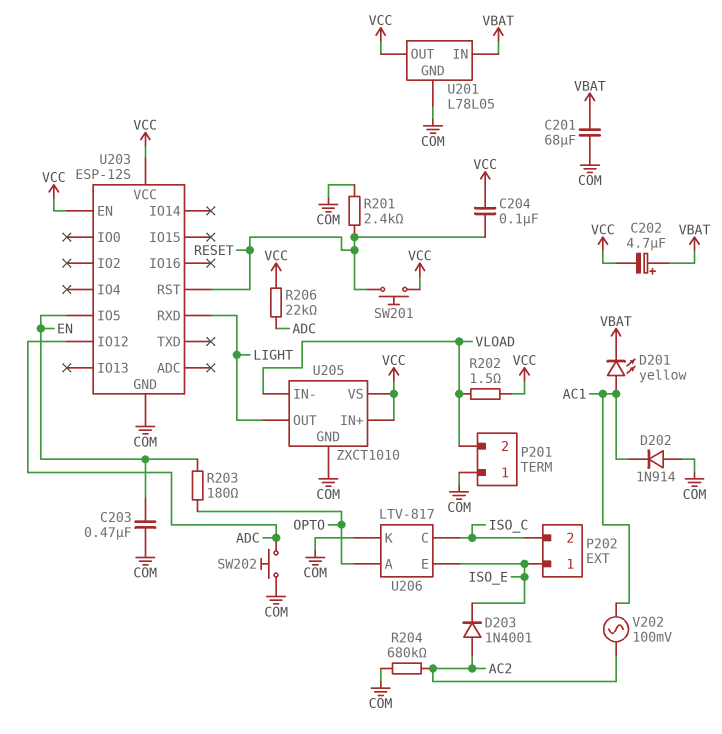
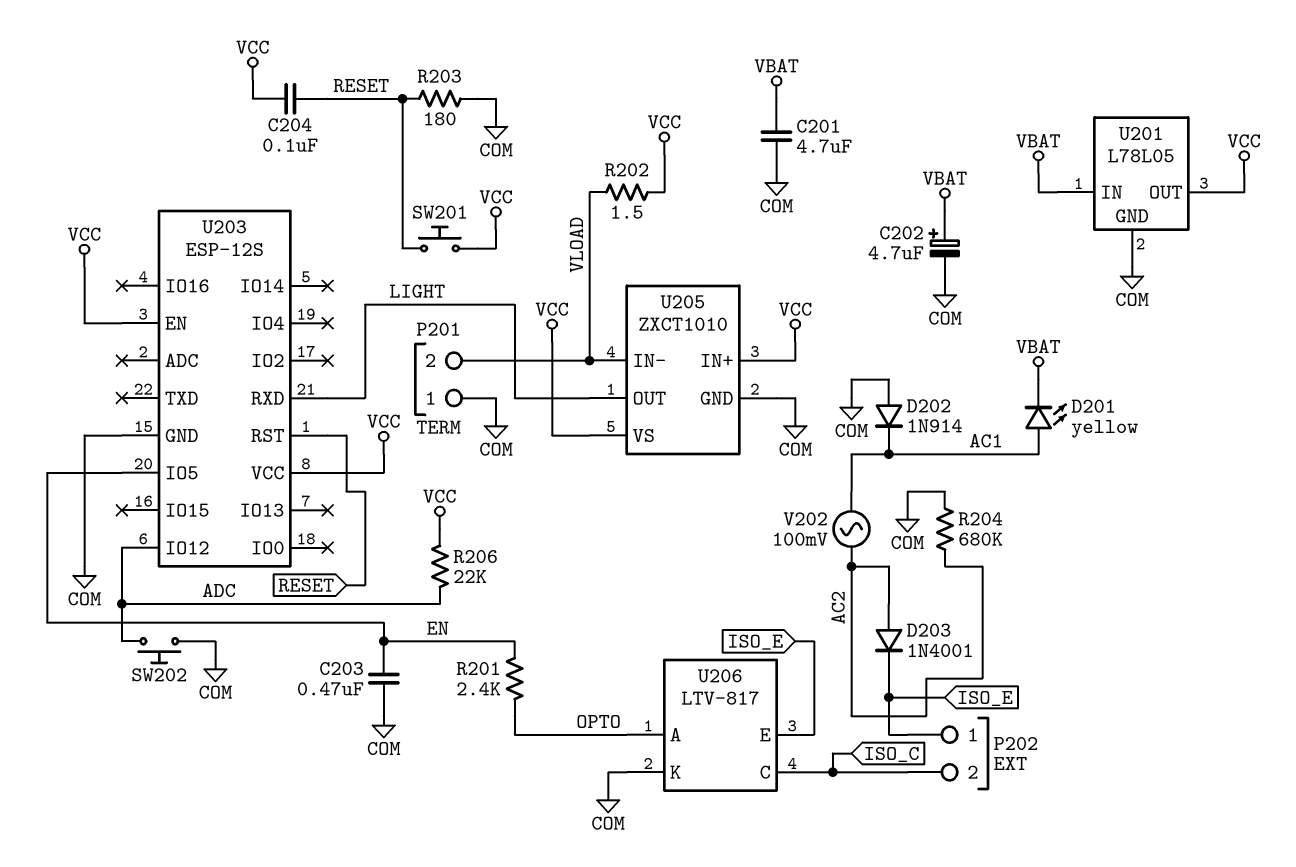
C201: 68uF (COM, VBAT) -> 4.7uF (COM, VBAT)
C202: 4.7uF (plus VBAT, minus VCC) -> 4.7uF (plus VBAT, minus COM)
R201: 2.4k (COM, RESET) -> 2.4k (EN, OPTO)
R203: 180 (EN, OPTO) -> 180 (COM, RESET)

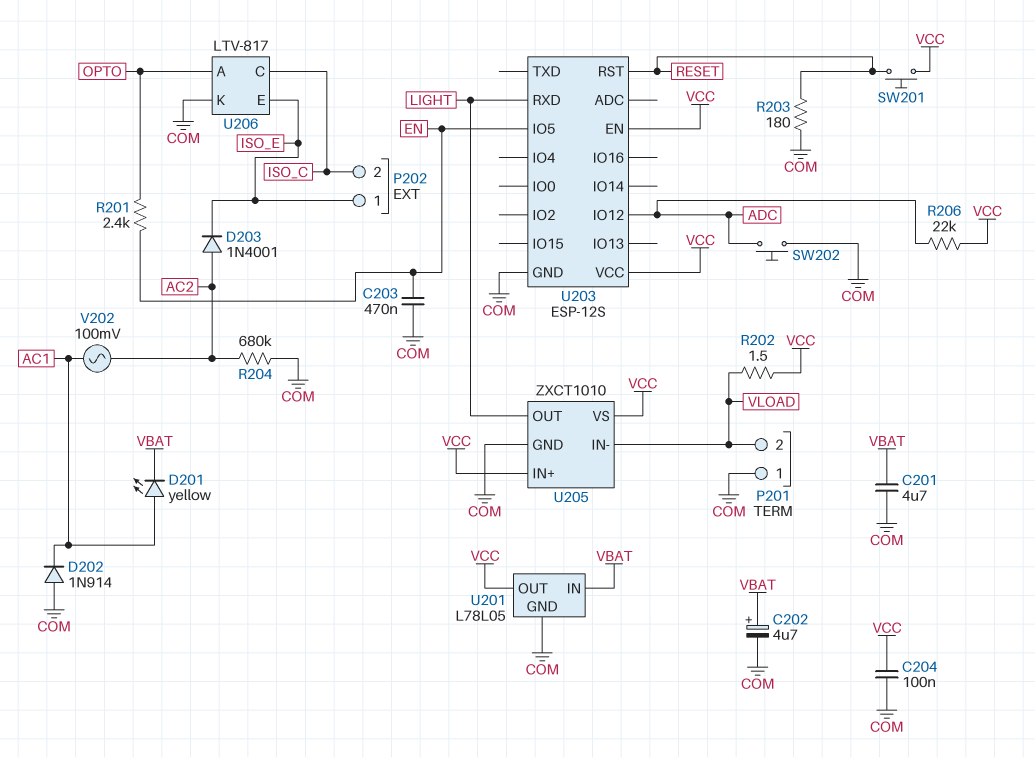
C204: 100nF (RESET, VCC) -> 100nF (COM, VCC)

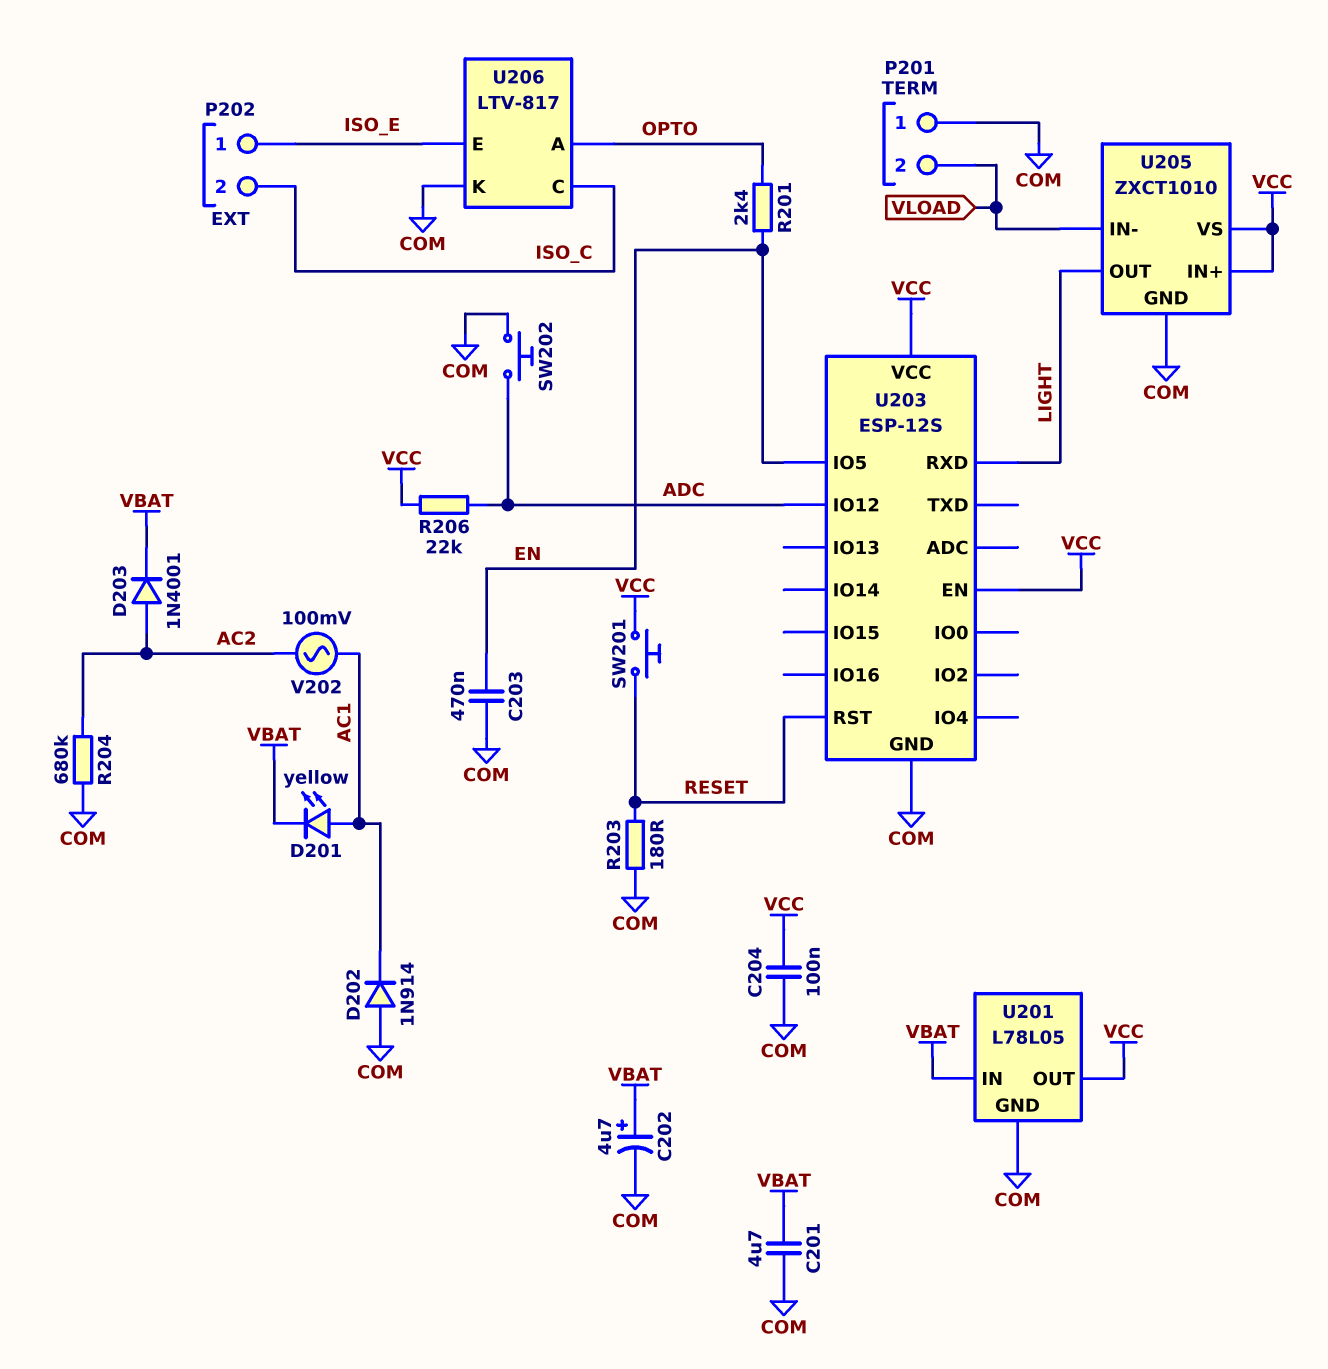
D203: diode 1N4001 (A AC2, K ISO_E) -> diode 1N4001 (A AC2, K VBAT)
R202: 1.5 (VCC, VLOAD) -> none

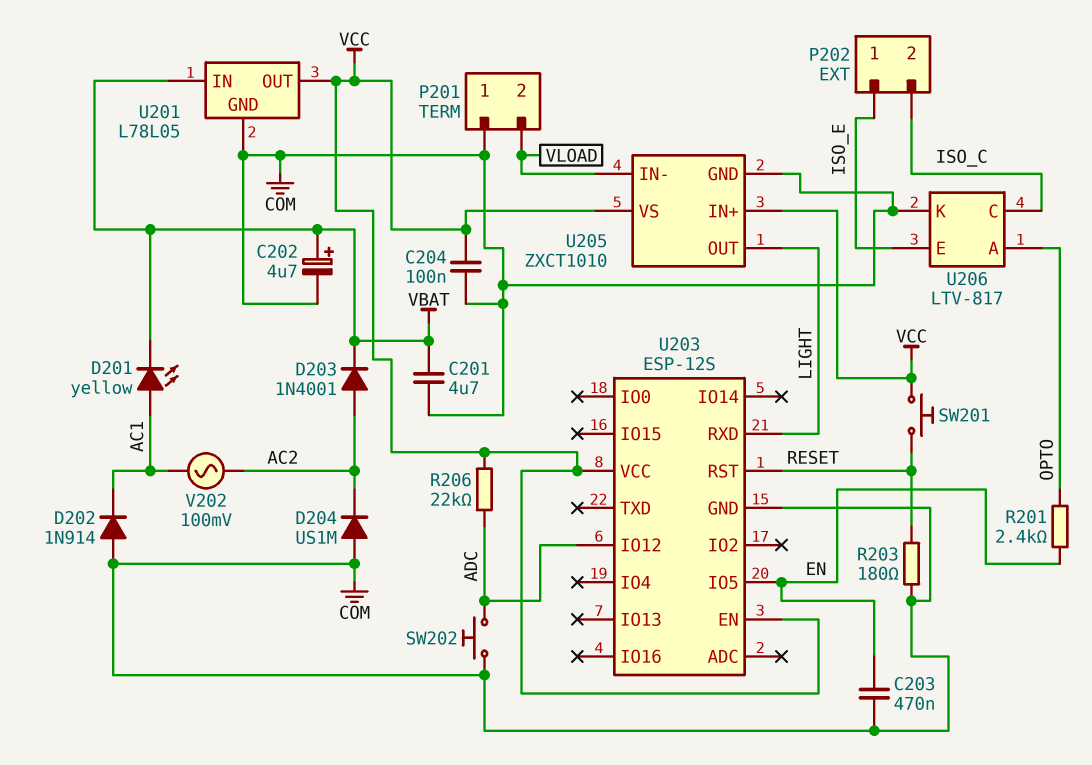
D204: none -> diode US1M (A COM, K AC2)
R204: 680k (AC2, COM) -> none

